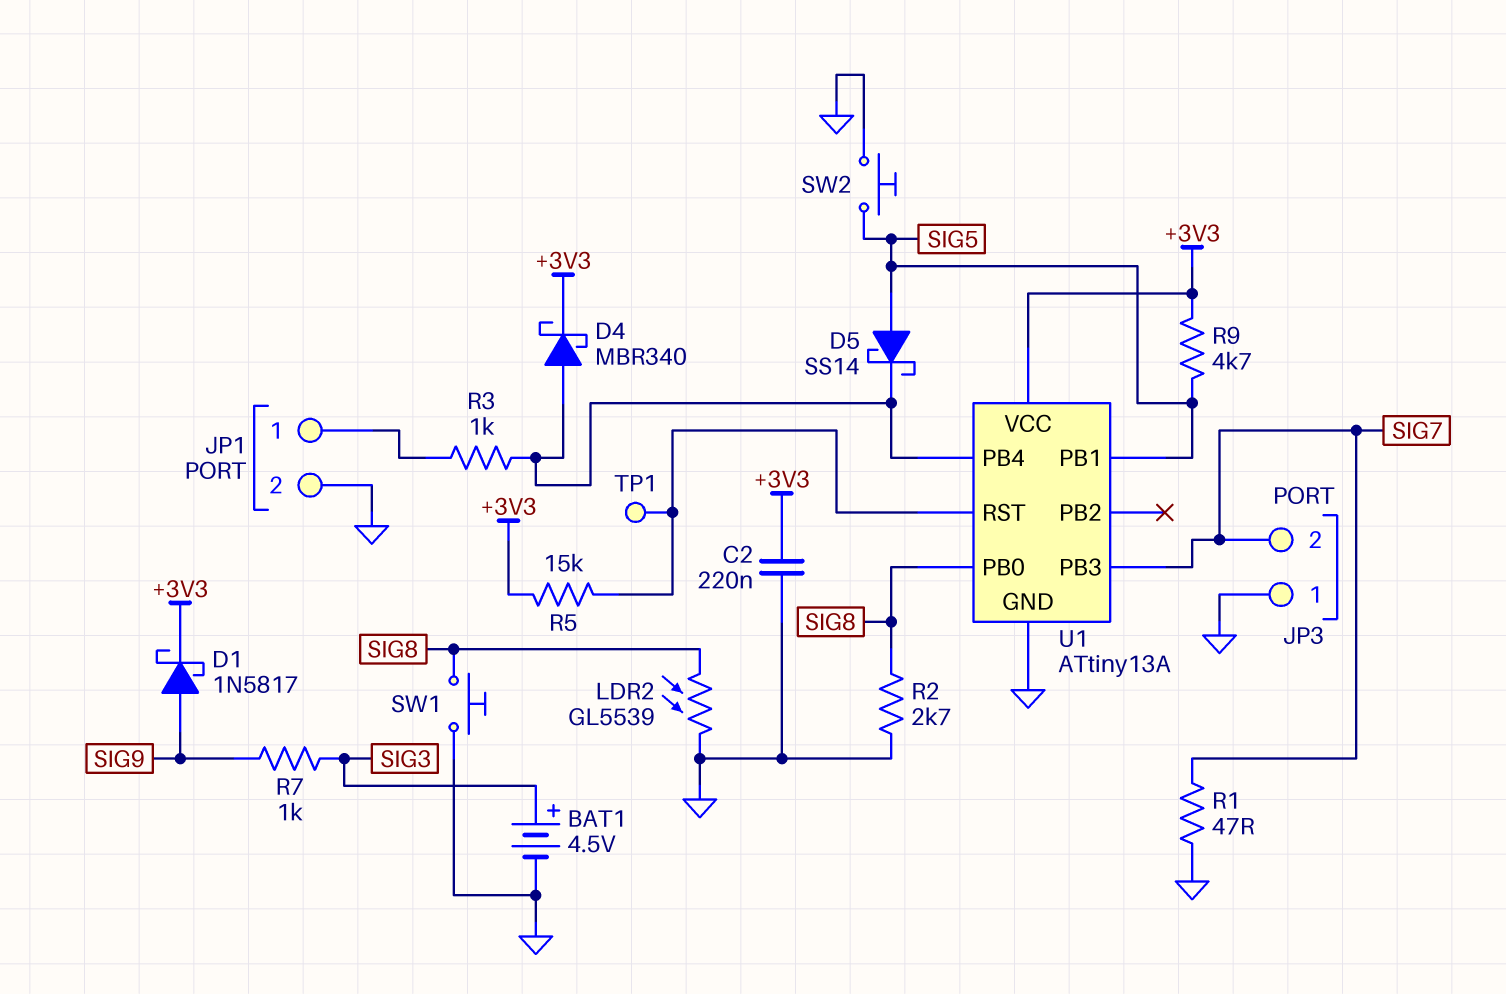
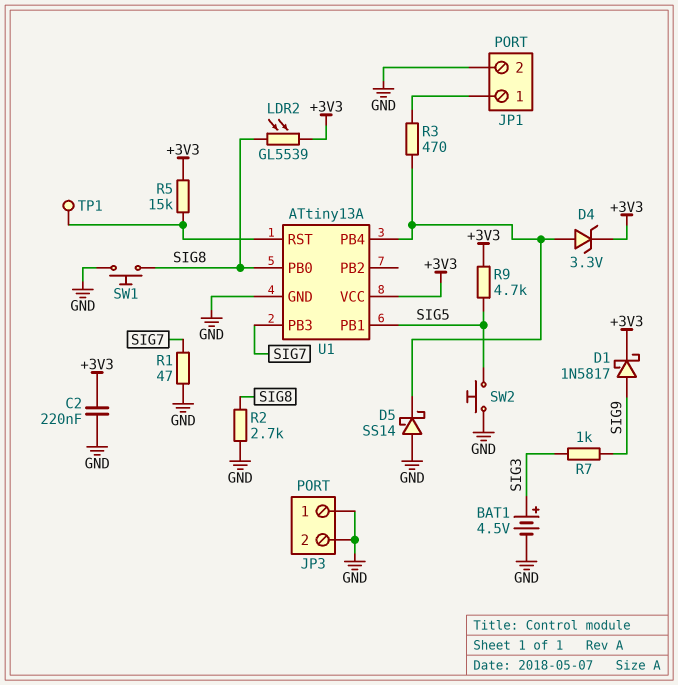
D4: schottky MBR340 (A U1/PB4, K +3V3) -> zener 3.3V (A U1/PB4, K +3V3)
D5: schottky SS14 (A SIG5, K U1/PB4) -> schottky SS14 (A GND, K U1/PB4)
JP3 pin 2: SIG7 -> GND
LDR2: GL5539 (GND, SIG8) -> GL5539 (+3V3, SIG8)
R3: 1k (JP1/1, U1/PB4) -> 470 (JP1/1, U1/PB4)

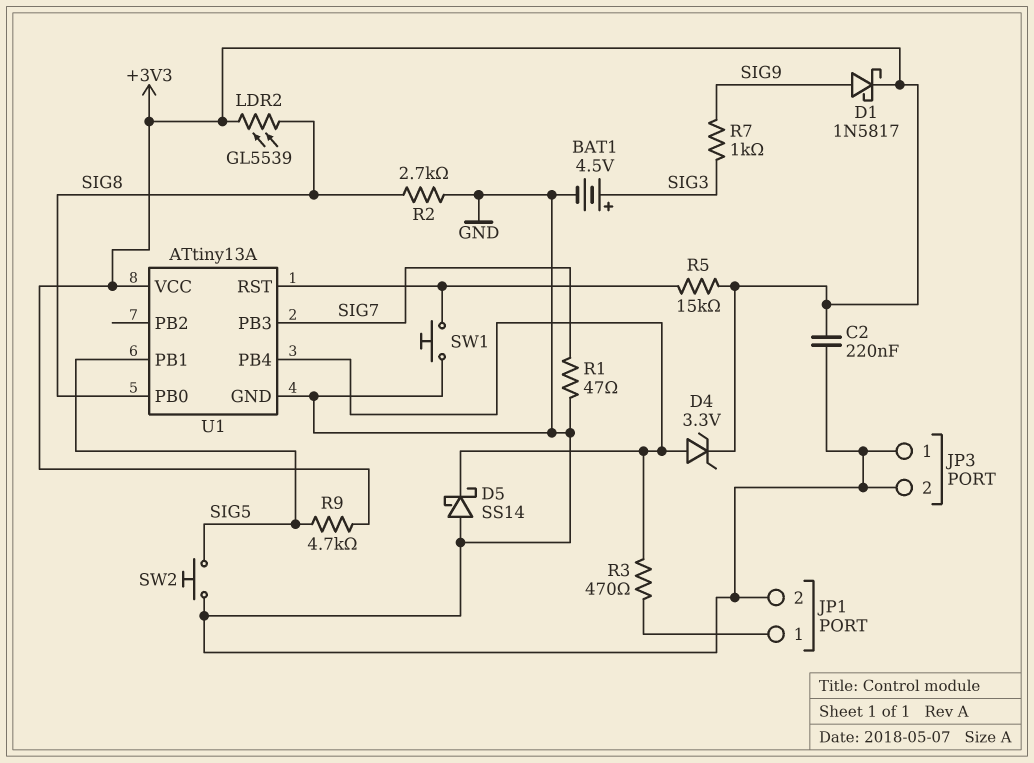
SW1: button (GND, SIG8) -> button (GND, U1/RST)
TP1: test point (U1/RST) -> none

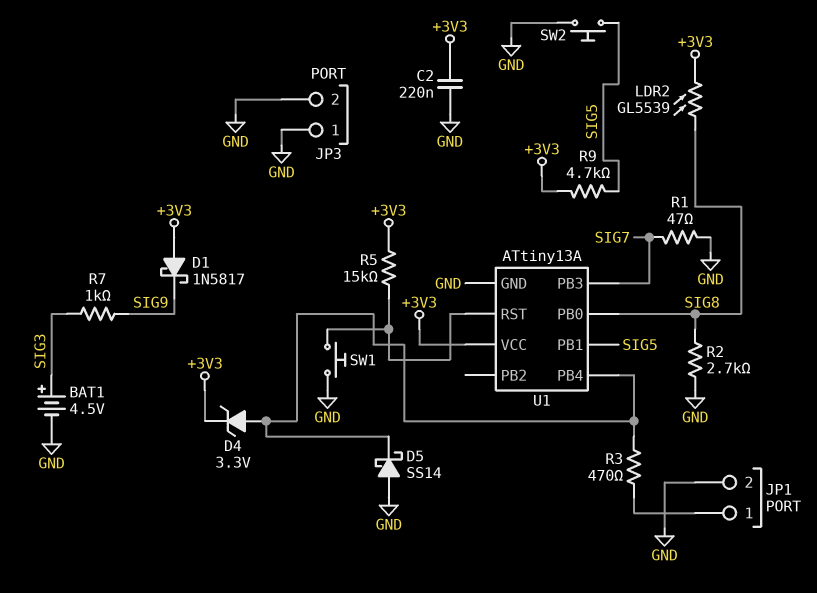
D1: schottky 1N5817 (A SIG9, K +3V3) -> schottky 1N5817 (A +3V3, K SIG9)

